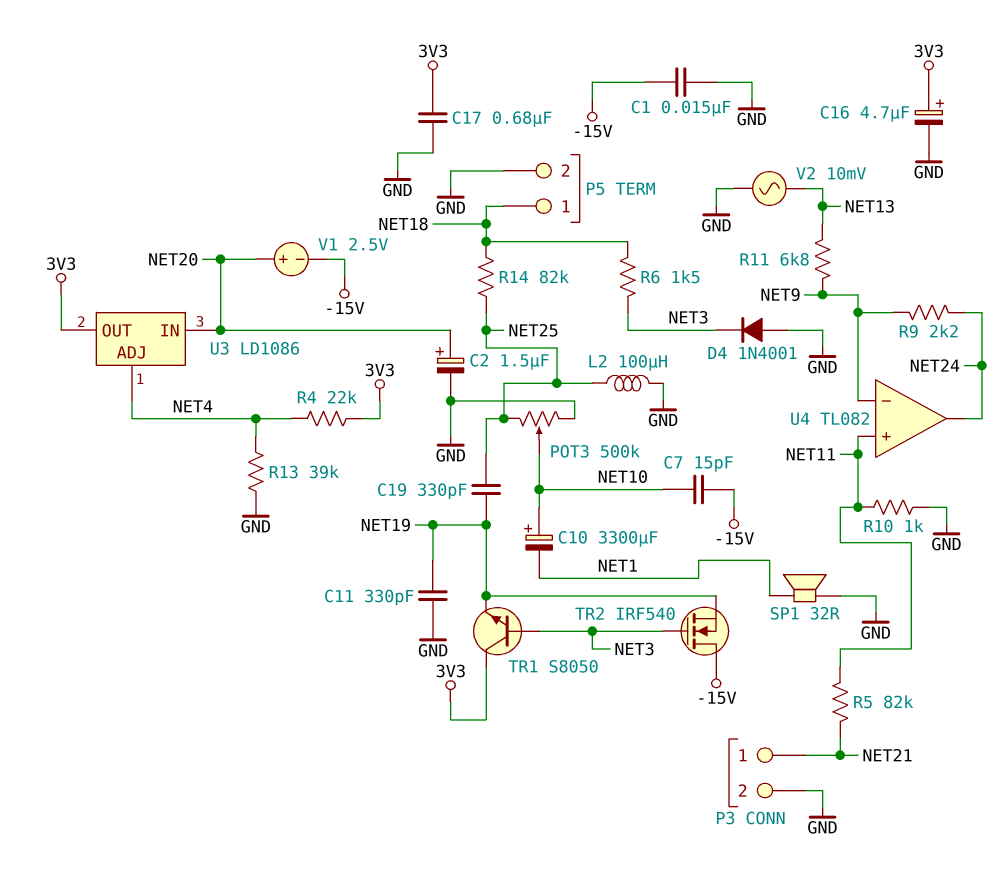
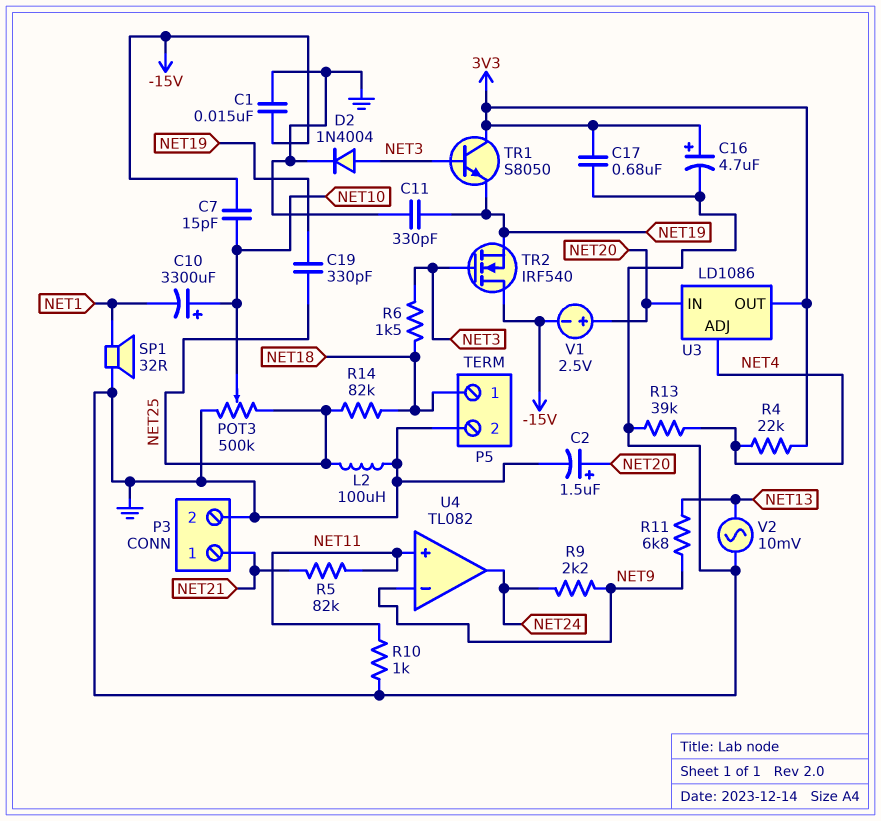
D2: none -> diode 1N4004 (A NET3, K GND)
D4: diode 1N4001 (A GND, K NET3) -> none

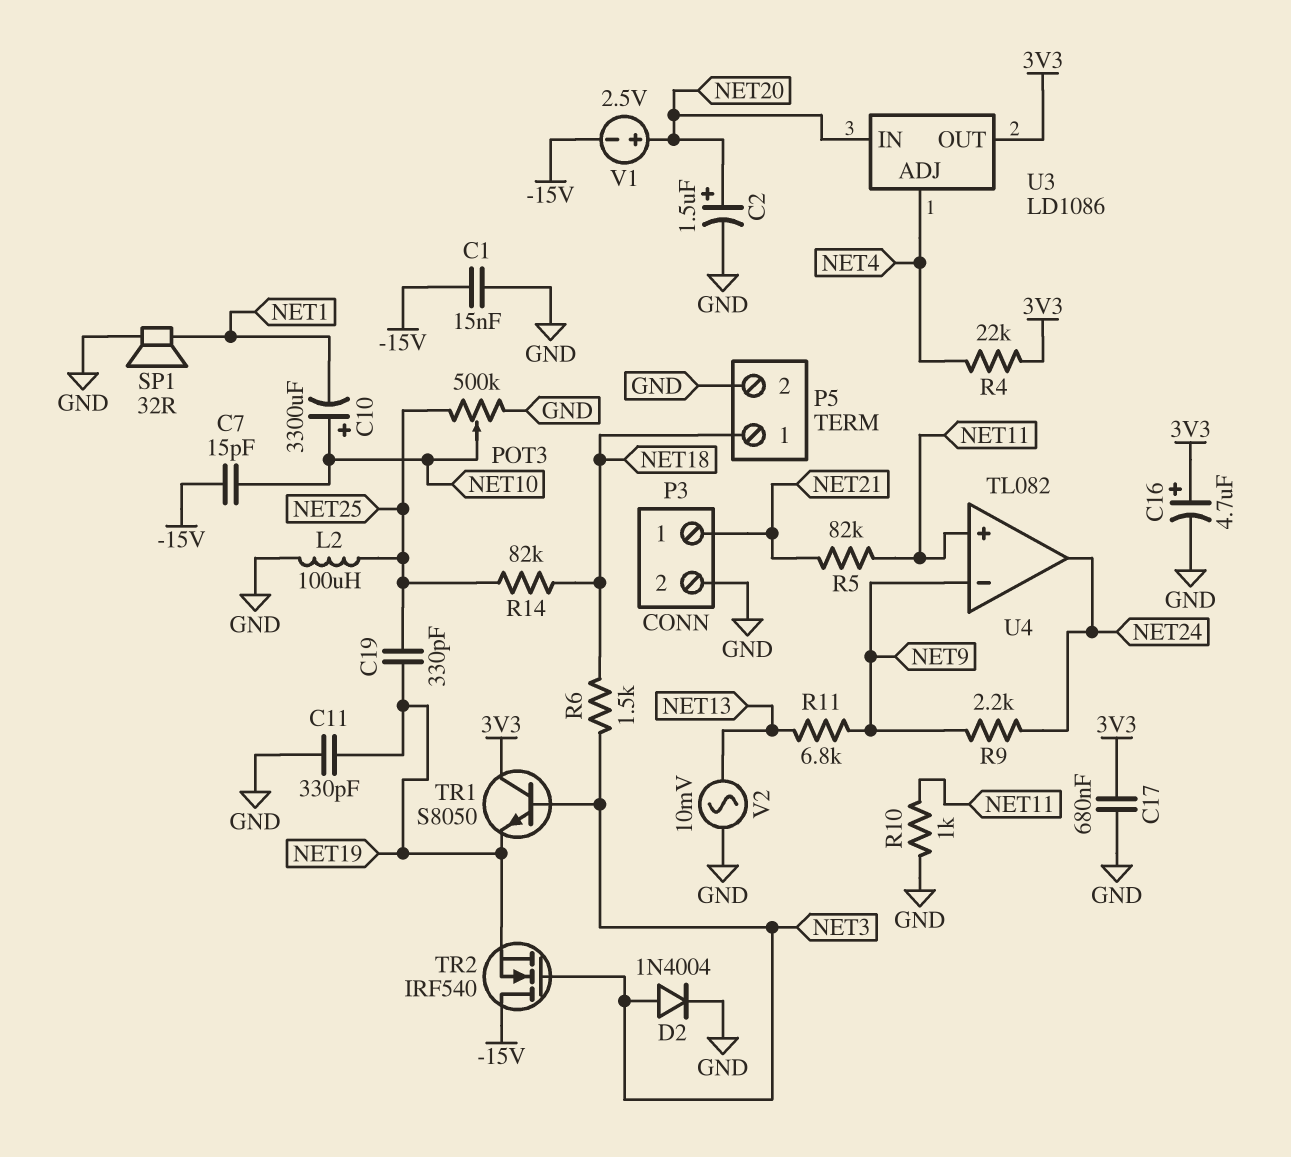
R13: 39k (GND, NET4) -> none

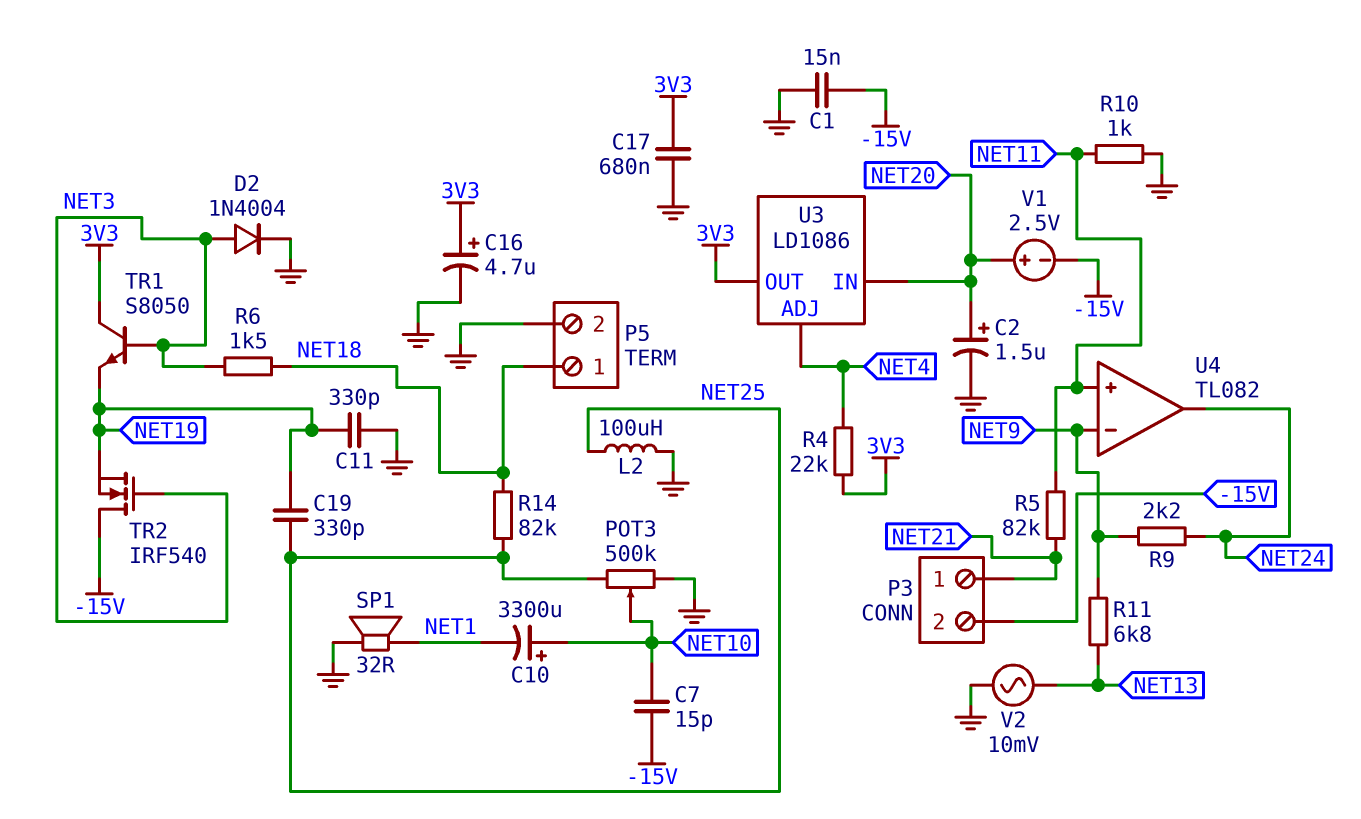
P3 pin 2: GND -> -15V

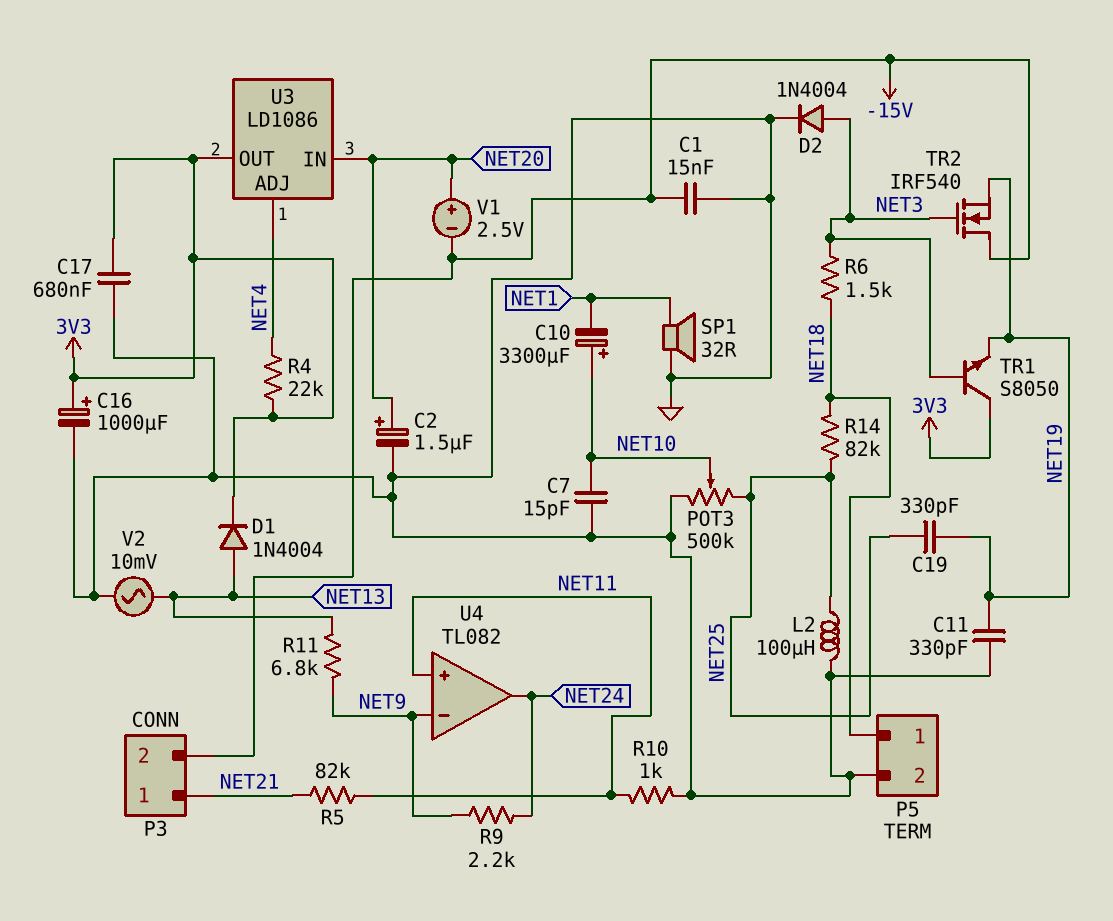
C7: 15pF (-15V, NET10) -> 15pF (GND, NET10)
C16: 4.7uF (plus 3V3, minus GND) -> 1000uF (plus 3V3, minus GND)
D1: none -> diode 1N4004 (A NET13, K 3V3)

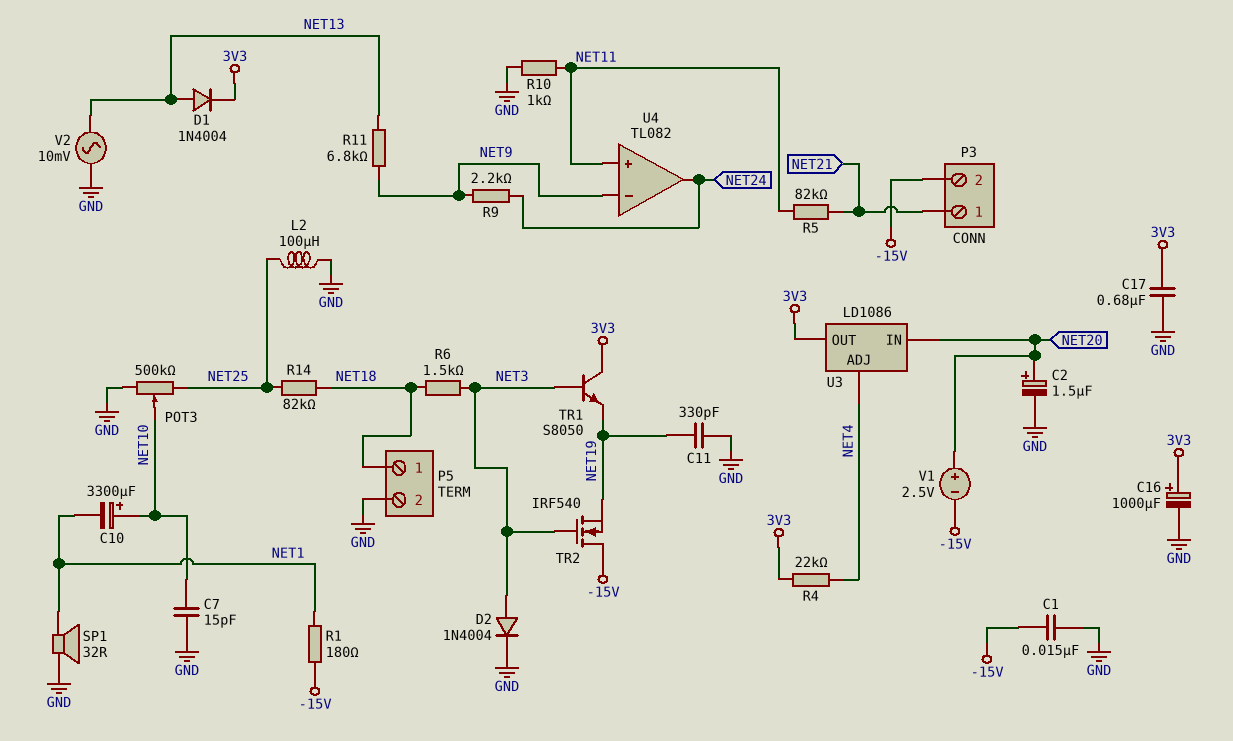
C19: 330pF (NET19, NET25) -> none
R1: none -> 180 (-15V, NET1)

